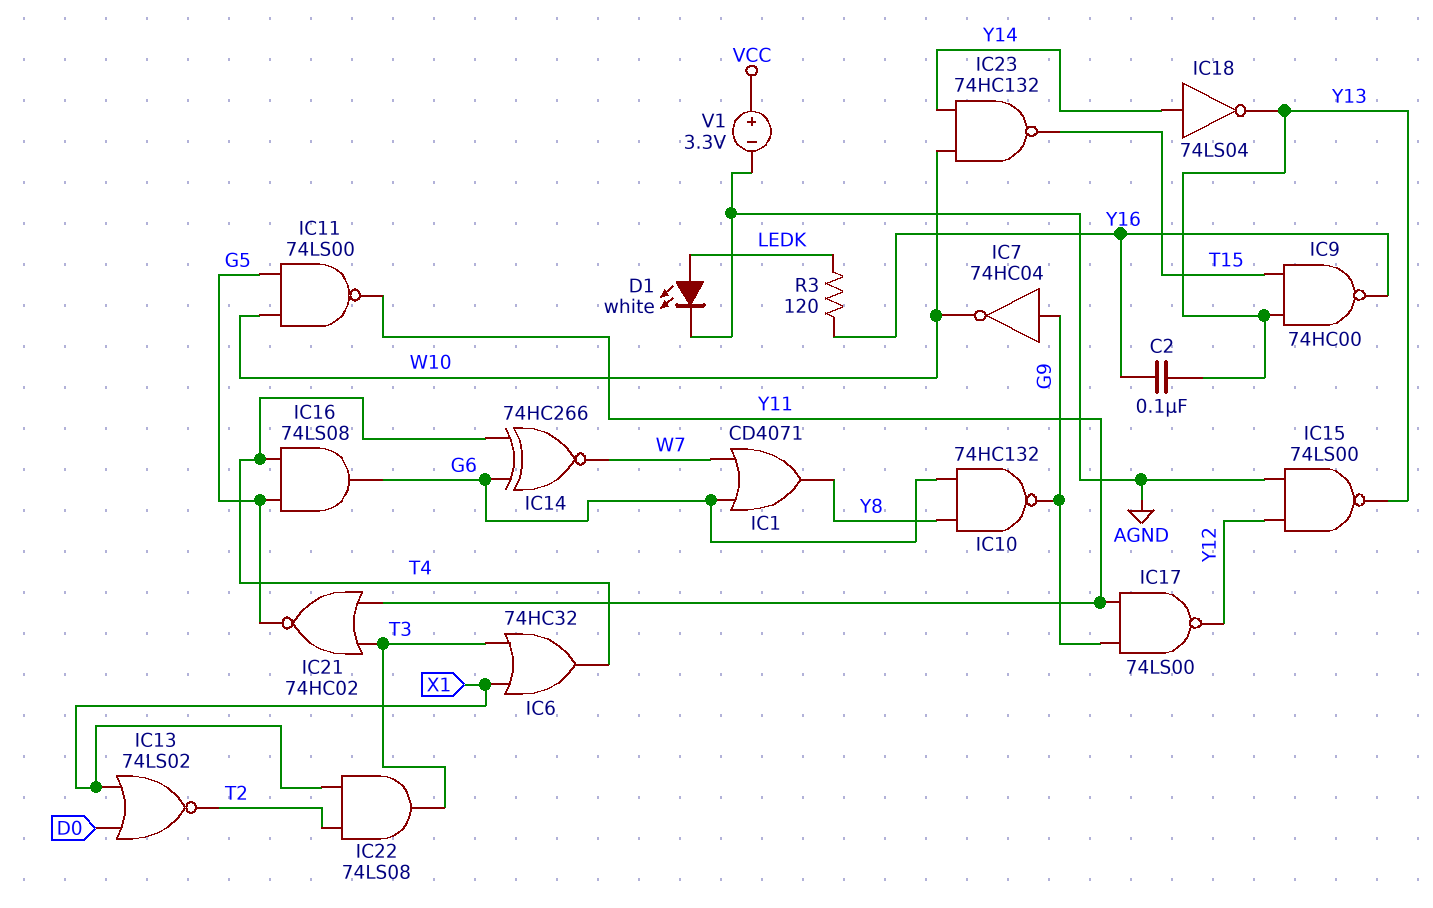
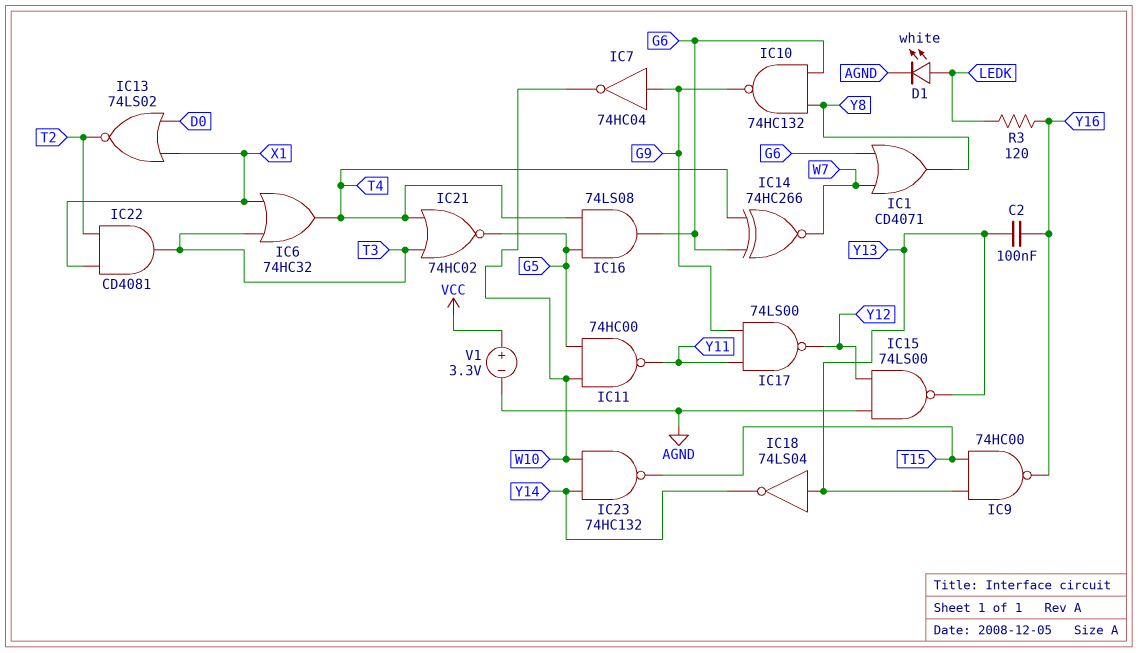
IC11: NAND 74LS00 (in G5, in W10, out Y11) -> NAND 74HC00 (in G5, in W10, out Y11)
IC18: NOT 74LS04 (in Y14, out Y13) -> NOT 74LS04 (in Y13, out Y14)
IC21: NOR 74HC02 (in T3, in Y11, out G5) -> NOR 74HC02 (in T3, in T4, out G5)
IC22: AND 74LS08 (in T2, in X1, out T3) -> AND CD4081 (in T2, in X1, out T3)

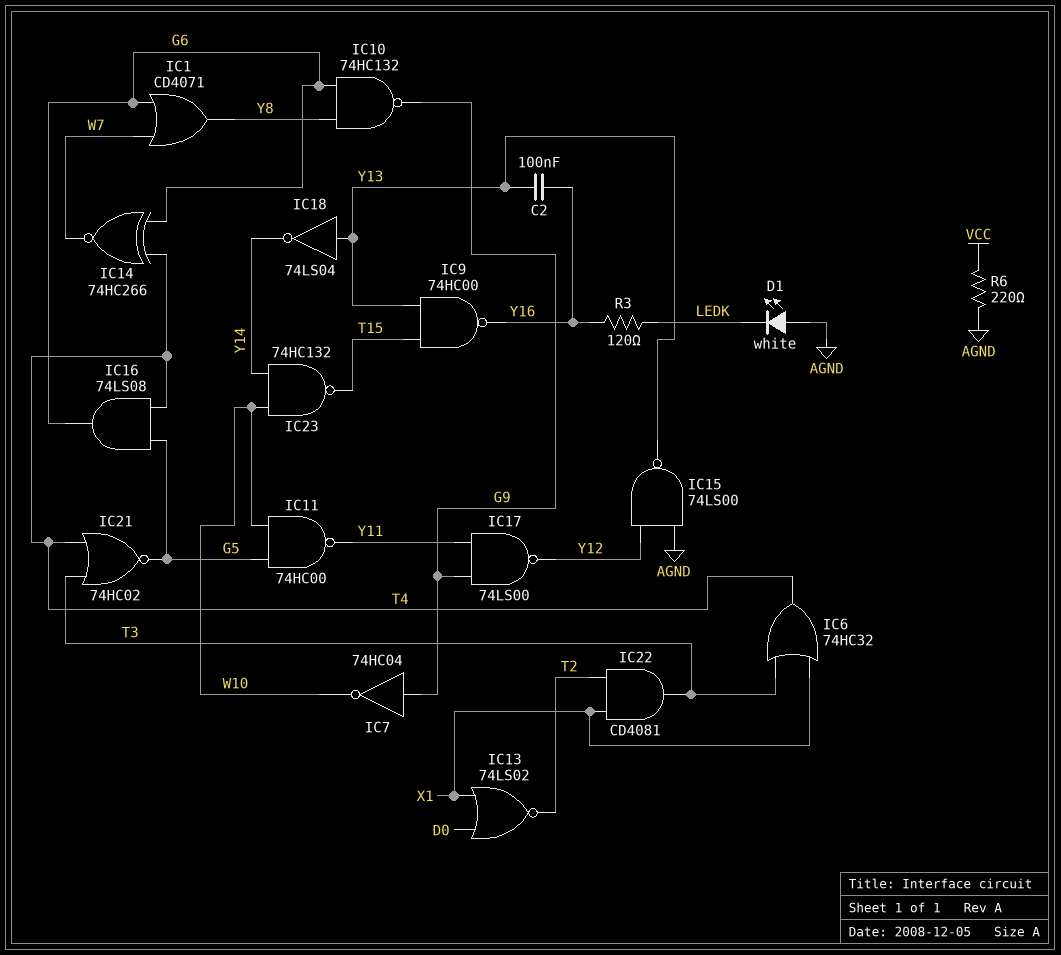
D1: LED white (A LEDK, K AGND) -> LED white (A AGND, K LEDK)
R6: none -> 220 (AGND, VCC)
V1: 3.3V (plus VCC, minus AGND) -> none

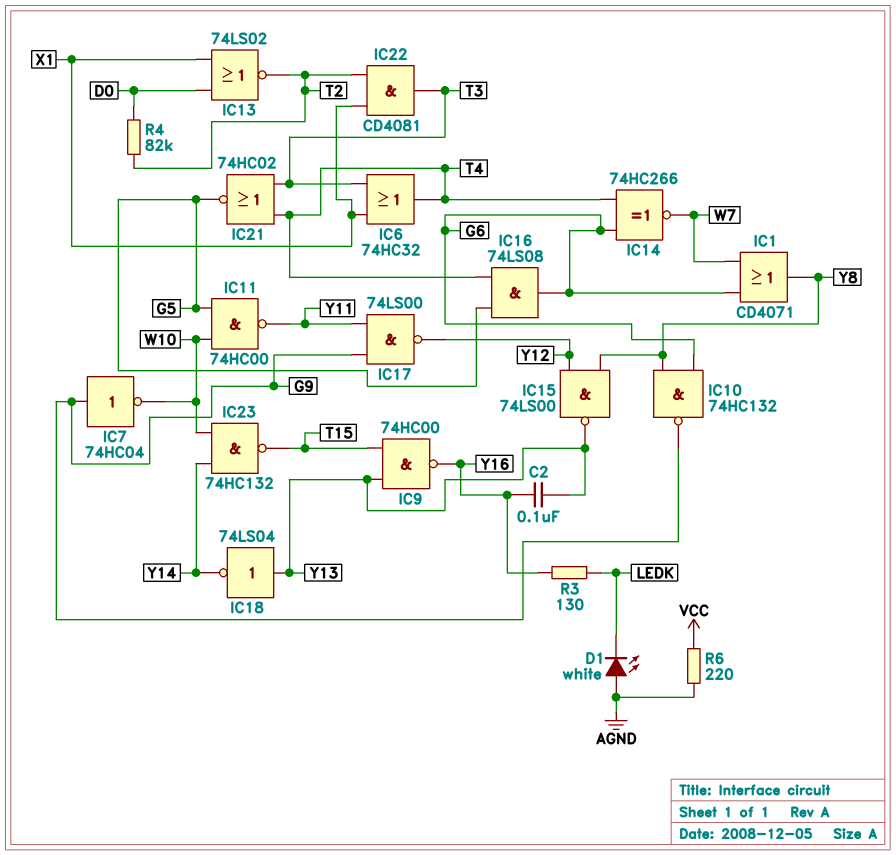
IC15: NAND 74LS00 (in AGND, in Y12, out Y13) -> NAND 74LS00 (in Y8, in Y12, out Y13)
R3: 120 (LEDK, Y16) -> 130 (LEDK, Y16)
R4: none -> 82k (D0, T2)

